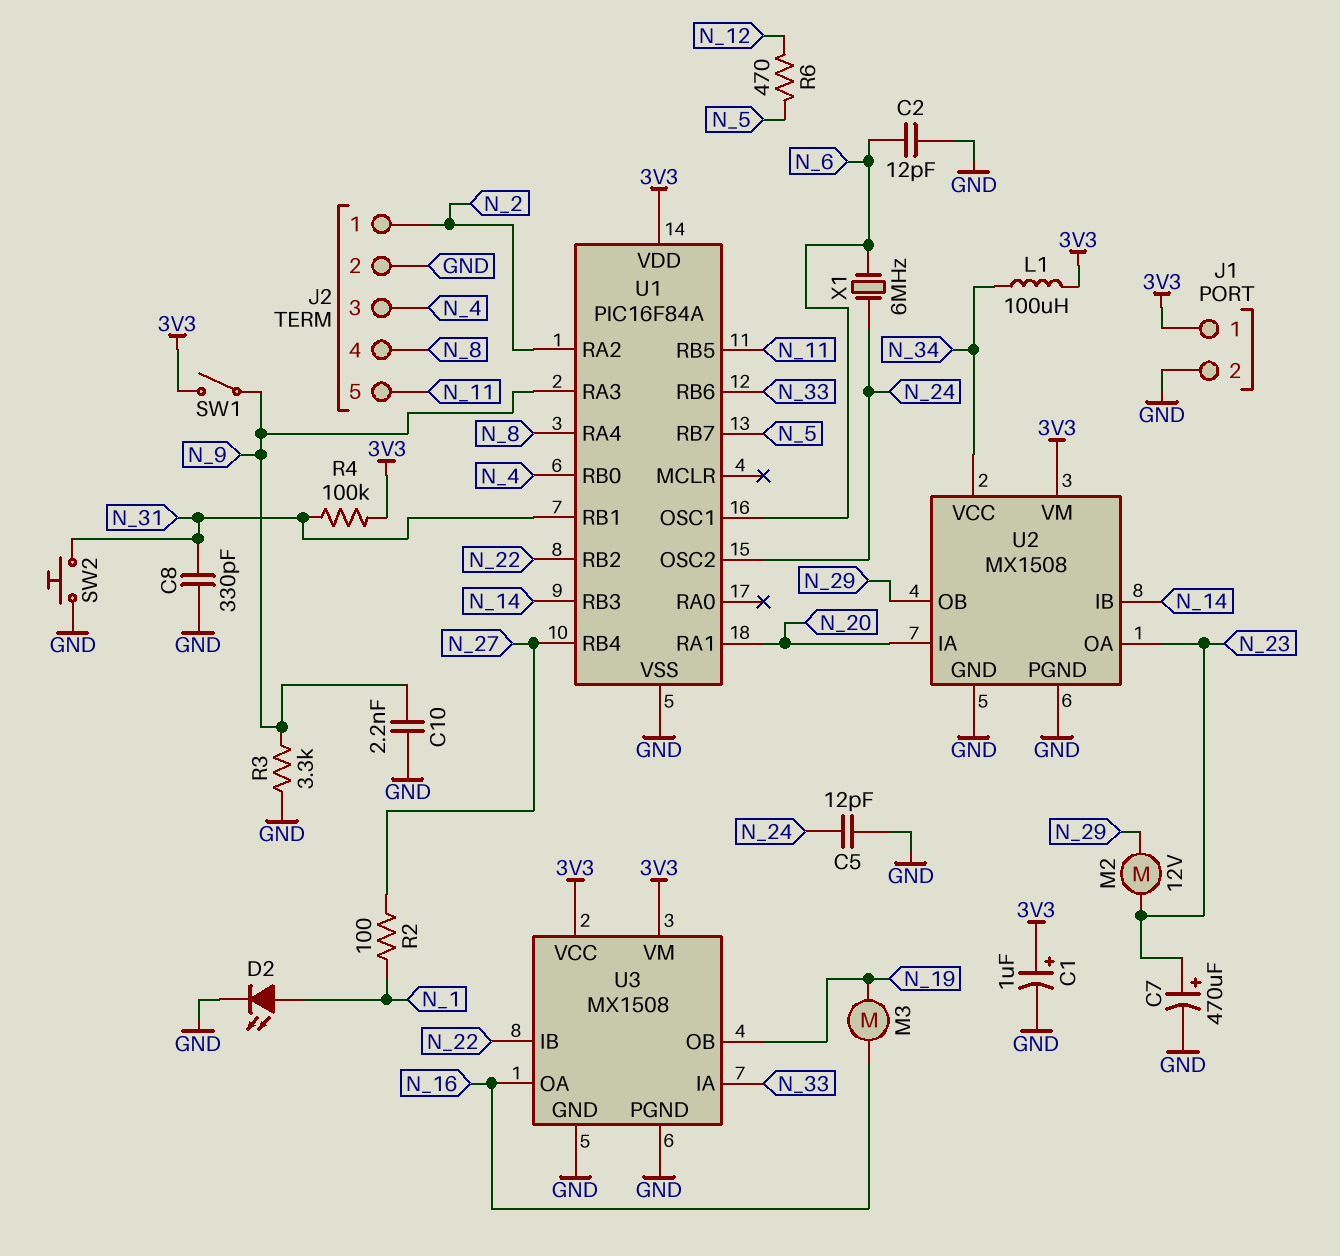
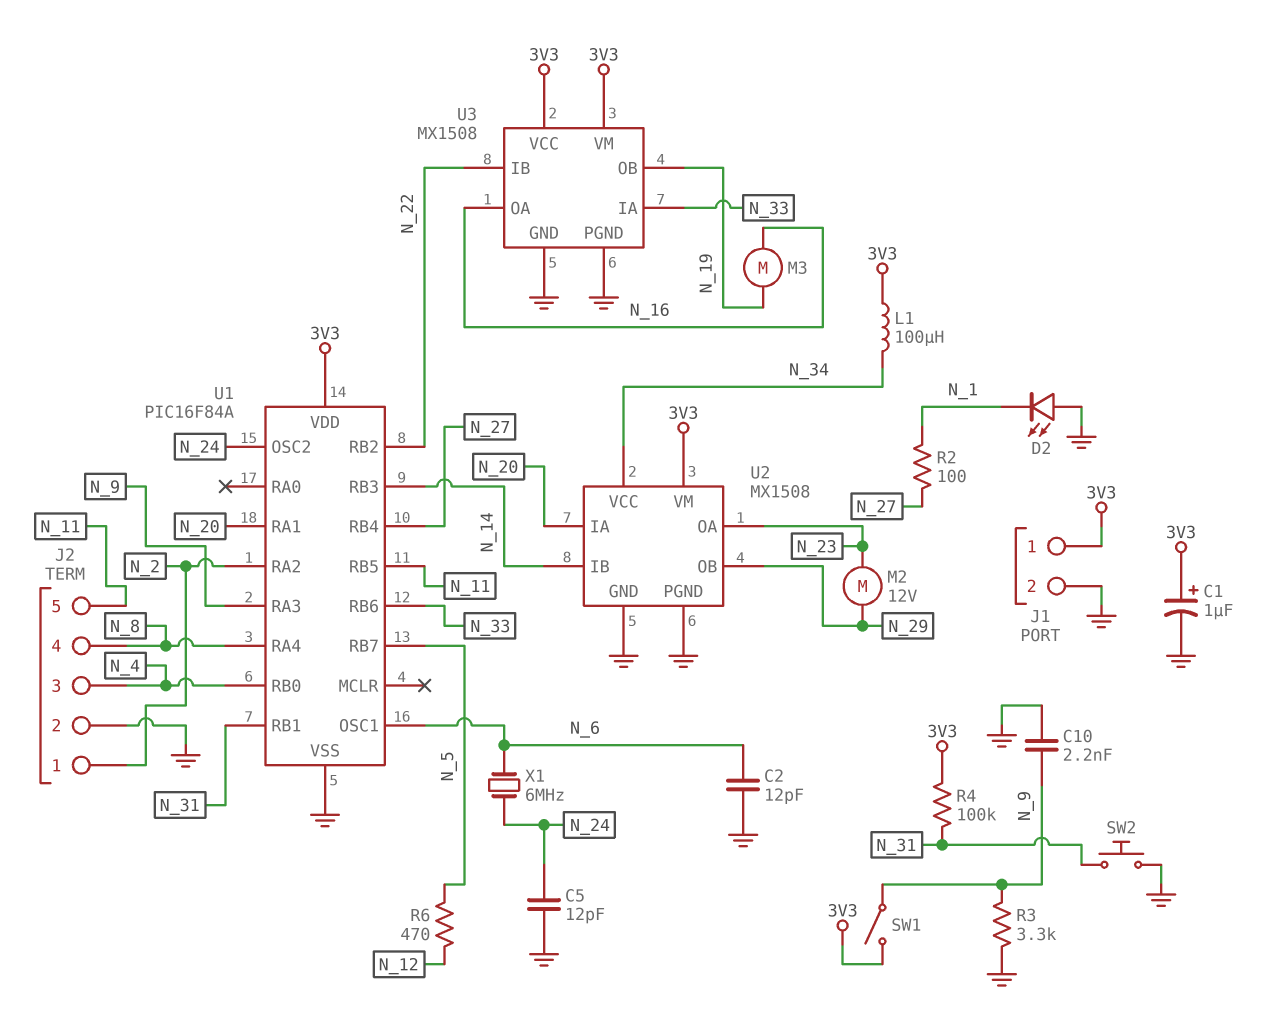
C7: 470uF (plus N_23, minus GND) -> none
C8: 330pF (GND, N_31) -> none
D2: LED (A N_1, K GND) -> LED (A GND, K N_1)

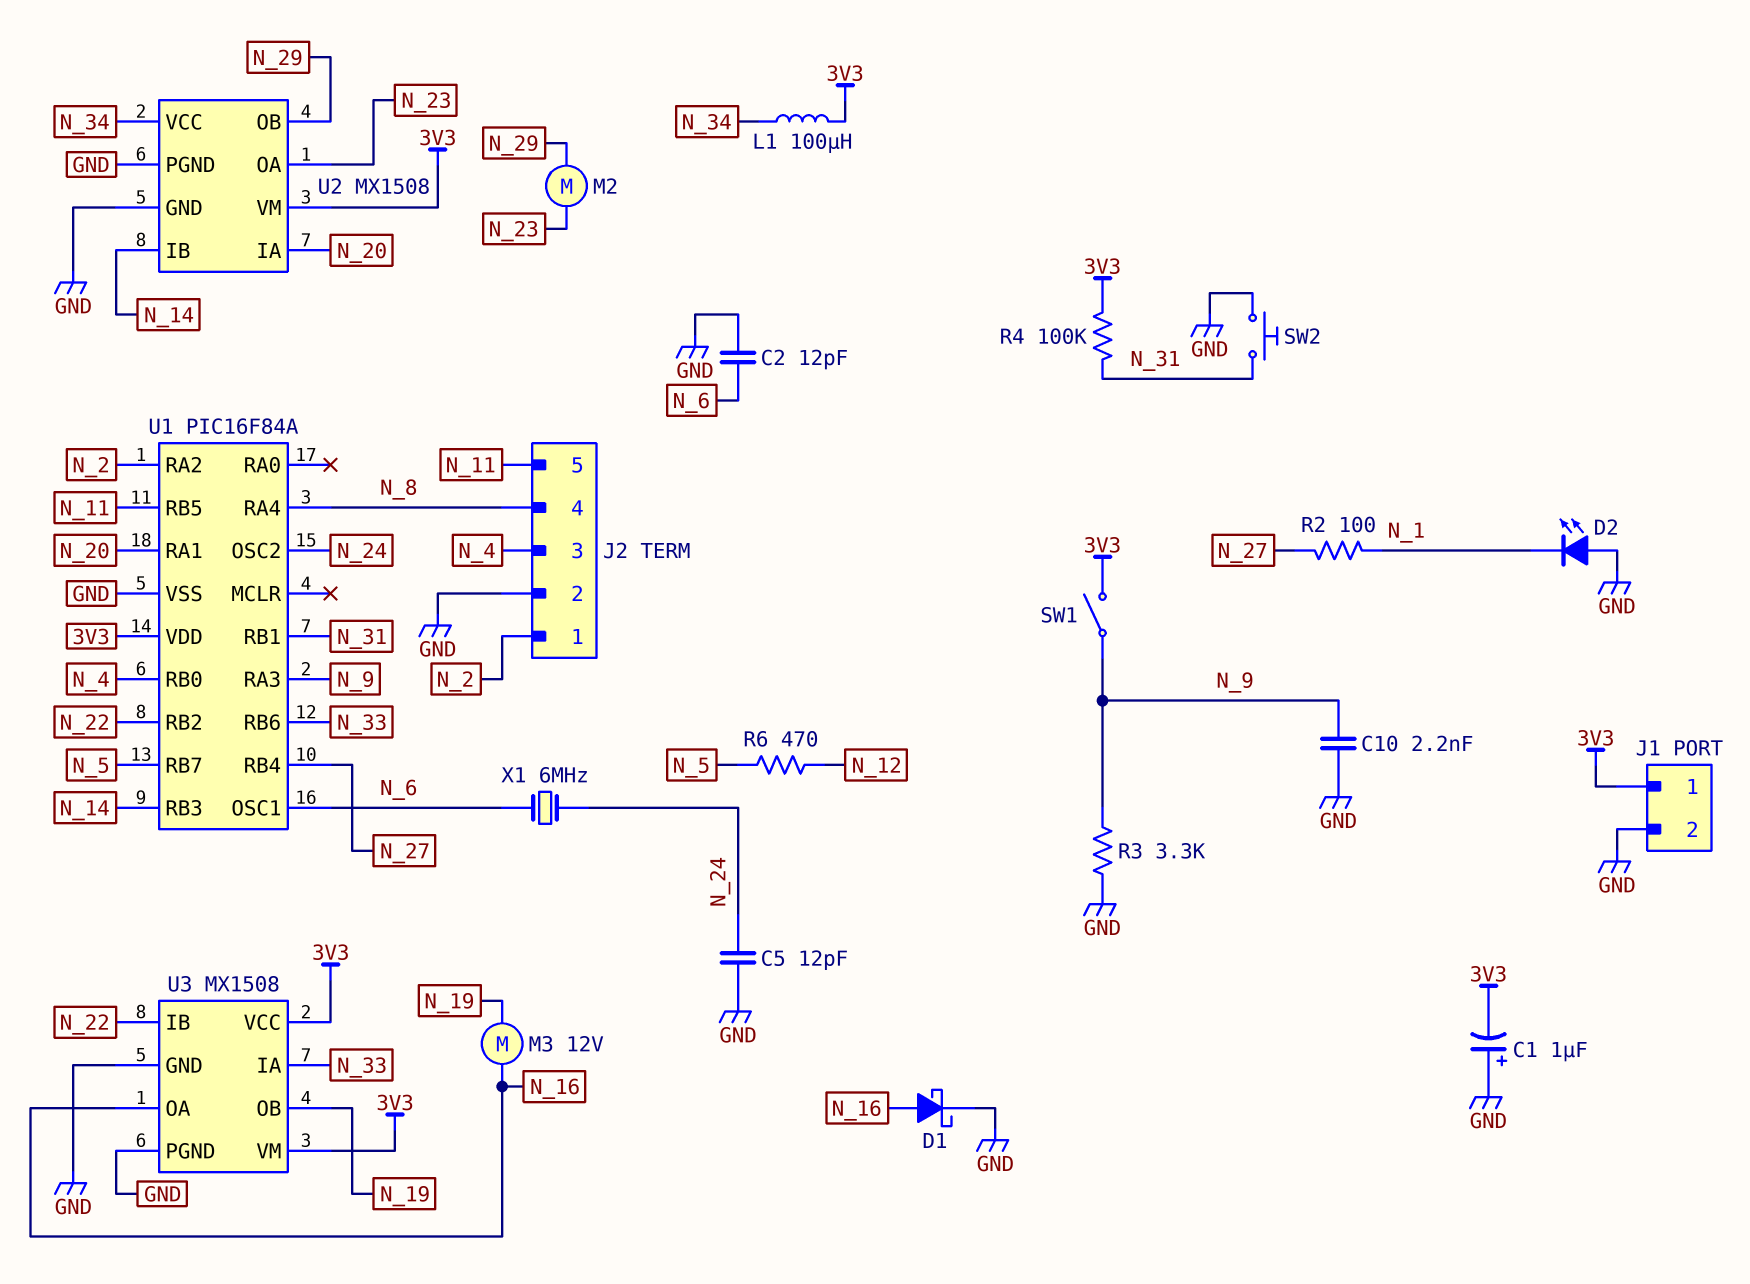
C1: 1uF (plus 3V3, minus GND) -> 1uF (plus GND, minus 3V3)
D1: none -> schottky (A N_16, K GND)
M2: motor 12V (N_23, N_29) -> motor (N_23, N_29)
M3: motor (N_16, N_19) -> motor 12V (N_16, N_19)

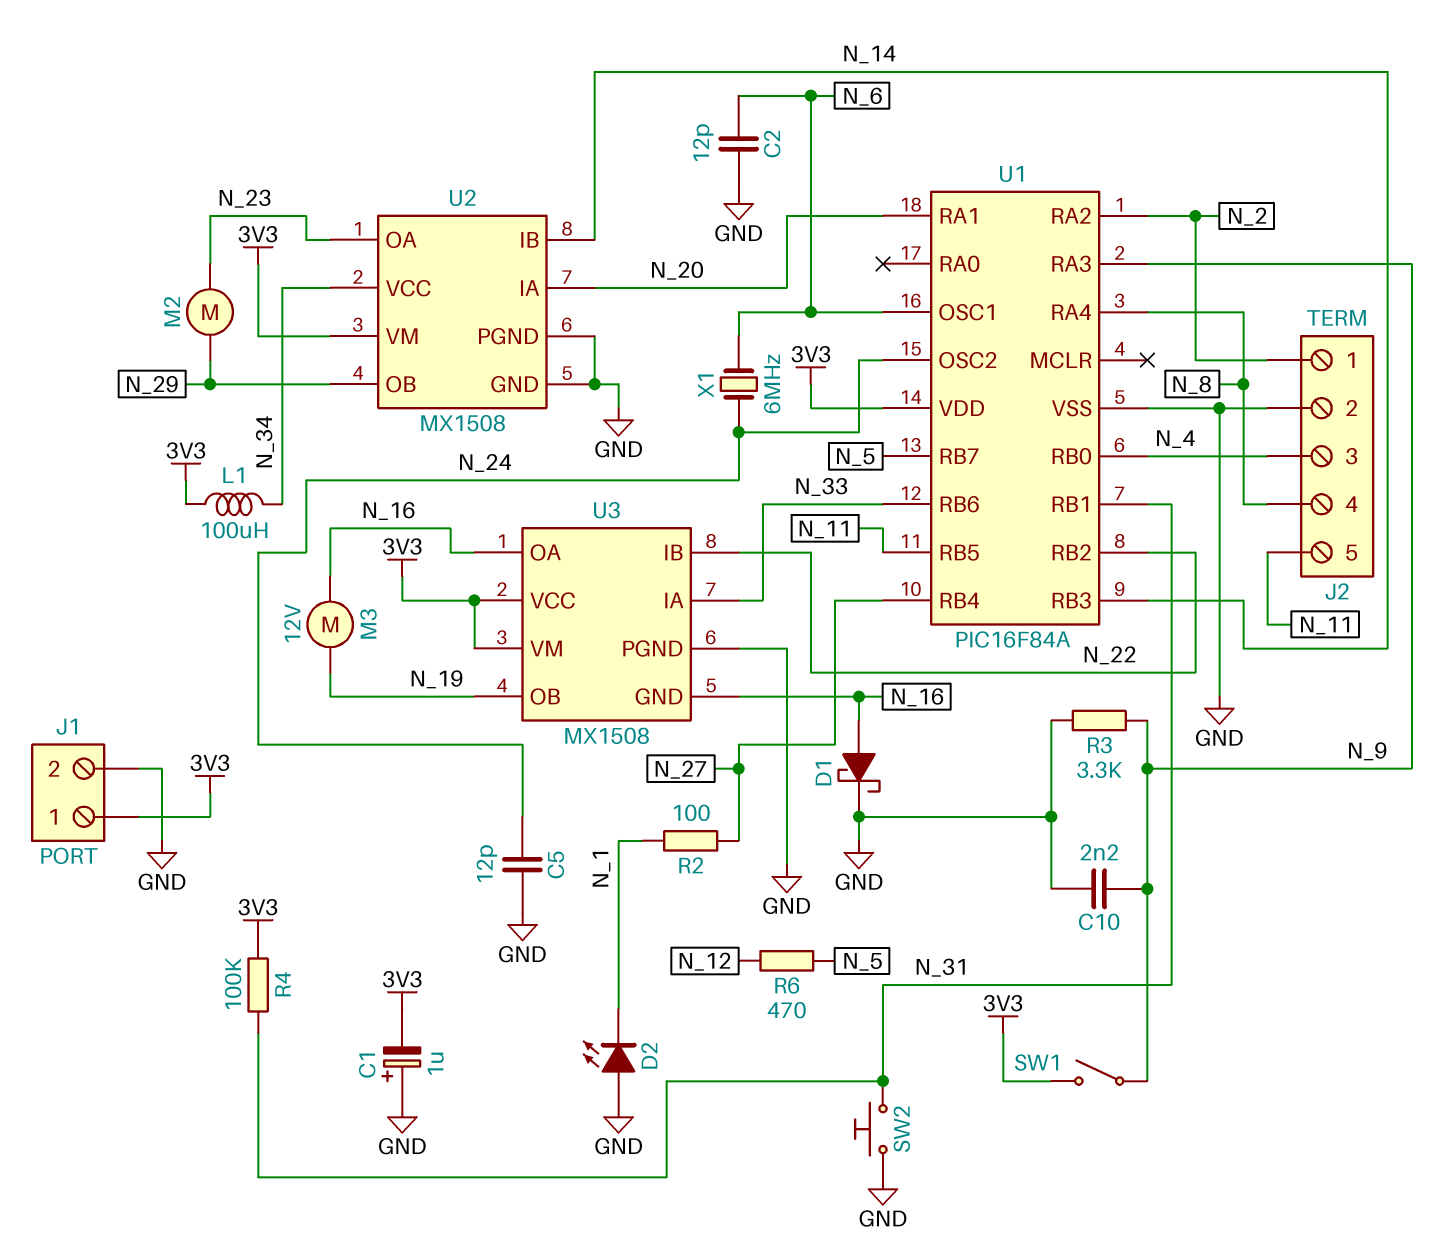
U3 pin GND: GND -> N_16

